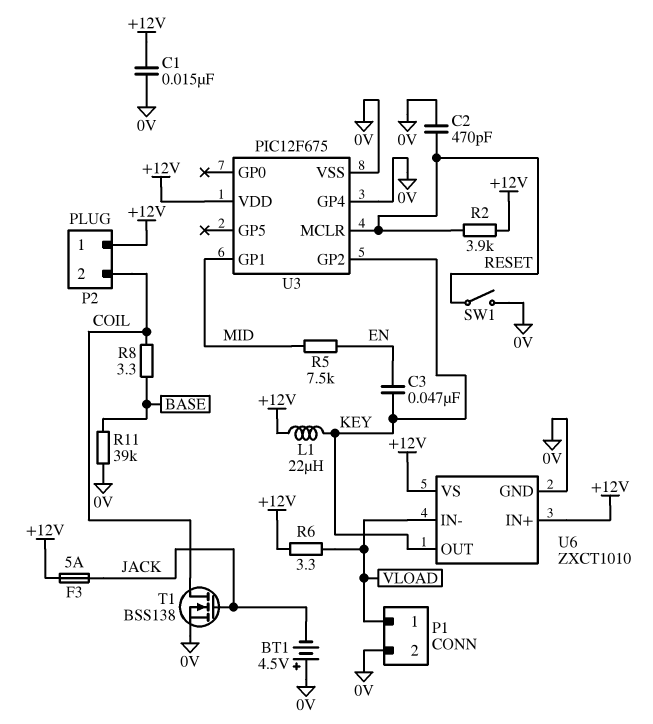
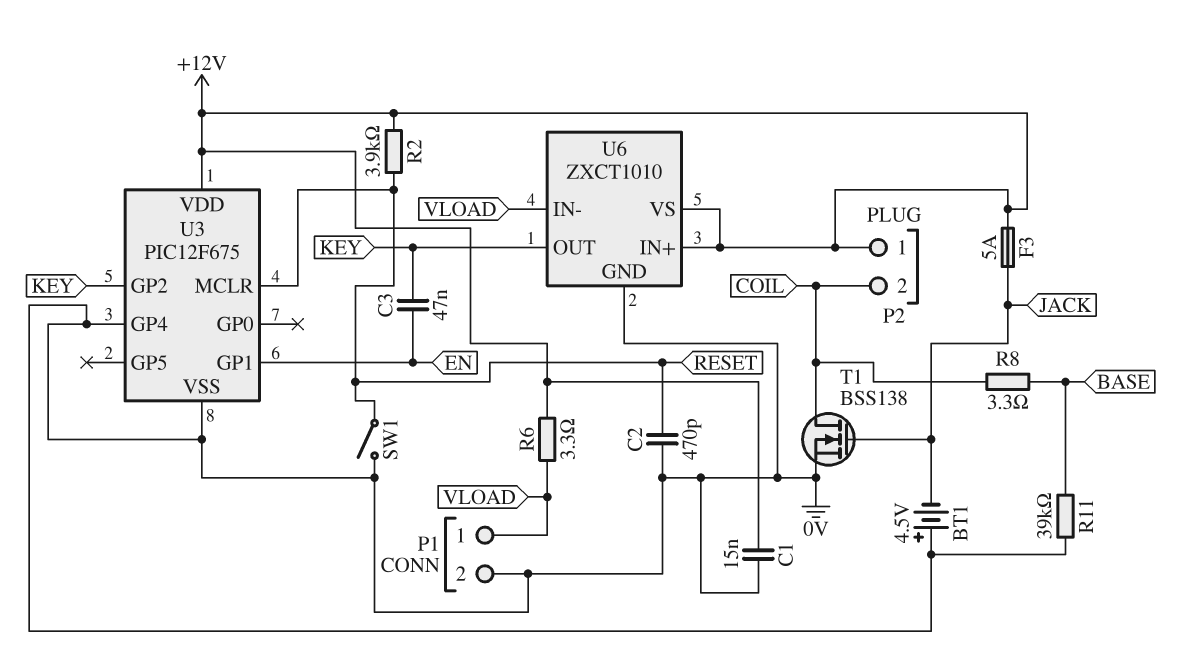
L1: 22uH (+12V, KEY) -> none
R5: 7.5k (EN, MID) -> none
U3 pin GP1: MID -> EN

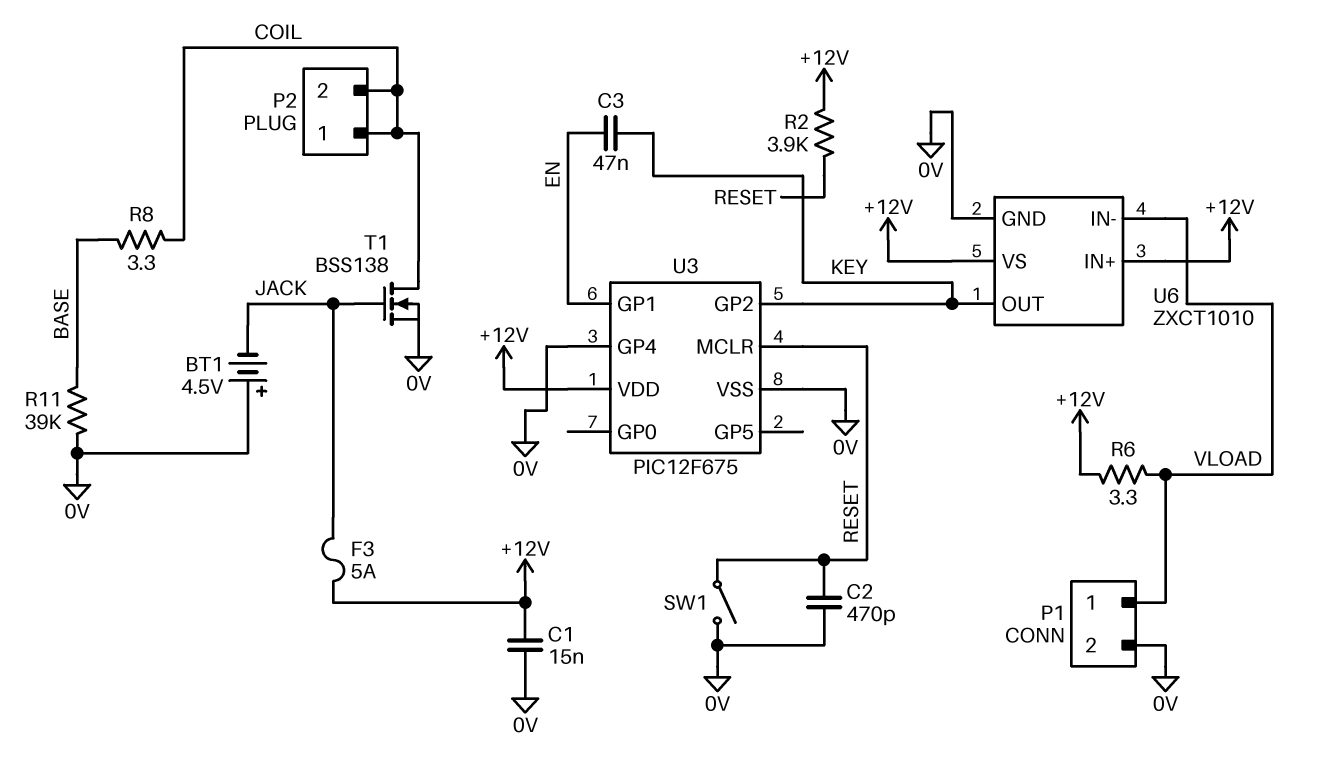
P2 pin 1: +12V -> COIL

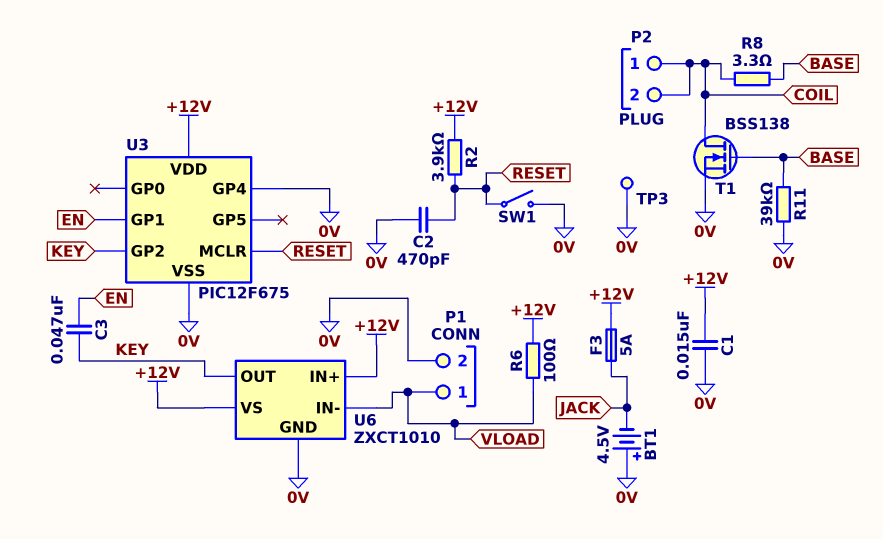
R6: 3.3 (+12V, VLOAD) -> 100 (+12V, VLOAD)
T1: NMOS BSS138 (G JACK, D COIL, S 0V) -> NMOS BSS138 (G BASE, D COIL, S 0V)
TP3: none -> test point (0V)

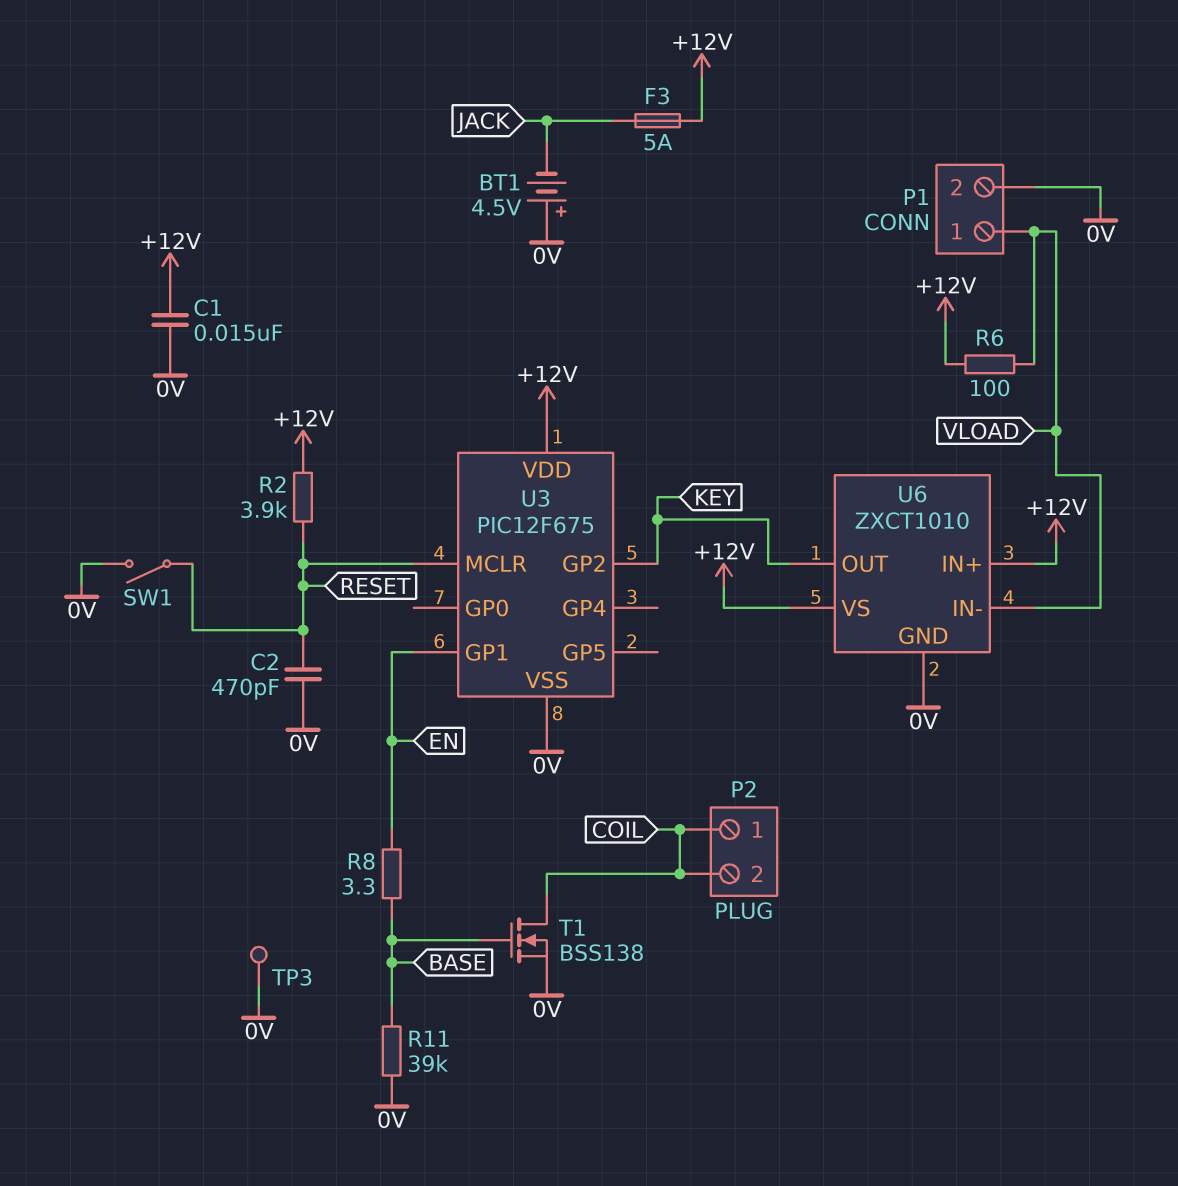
C3: 47nF (EN, KEY) -> none
R8: 3.3 (BASE, COIL) -> 3.3 (BASE, EN)
U3 pin GP4: 0V -> none

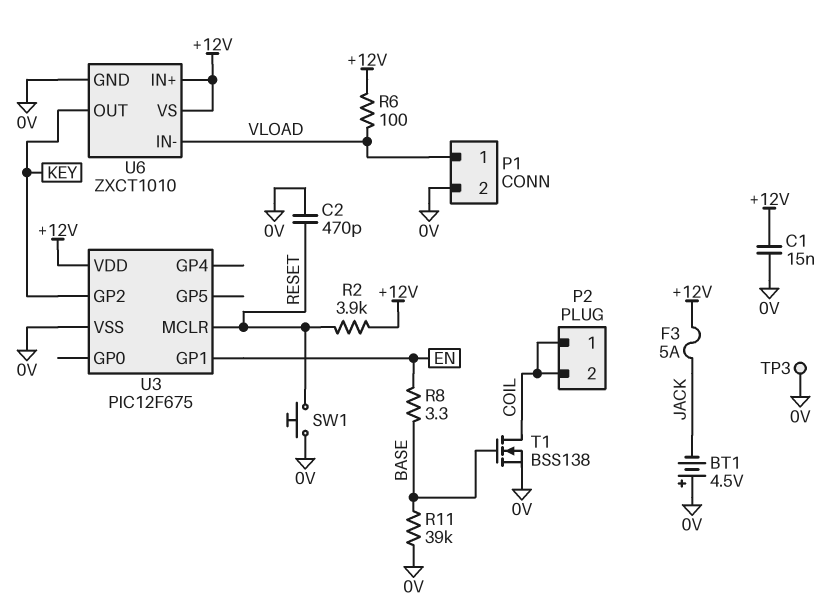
SW1: switch (0V, RESET) -> button (0V, RESET)

